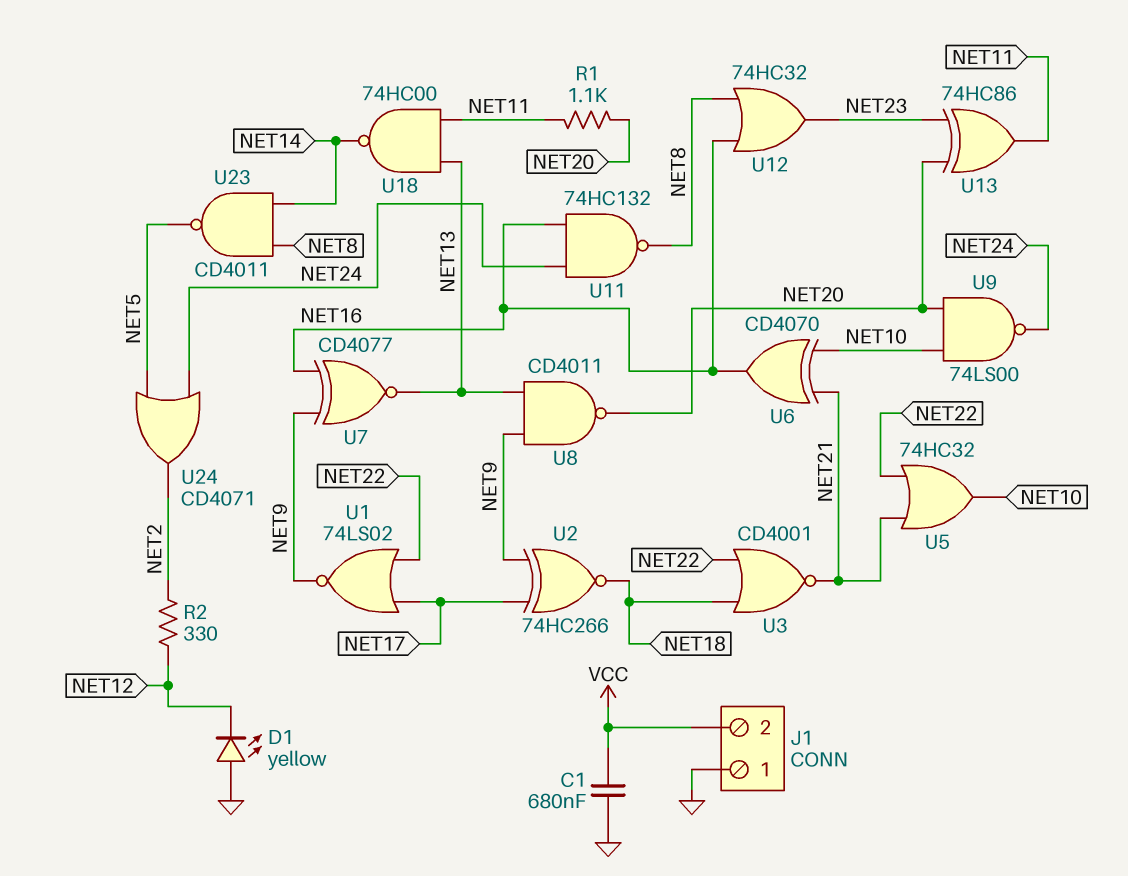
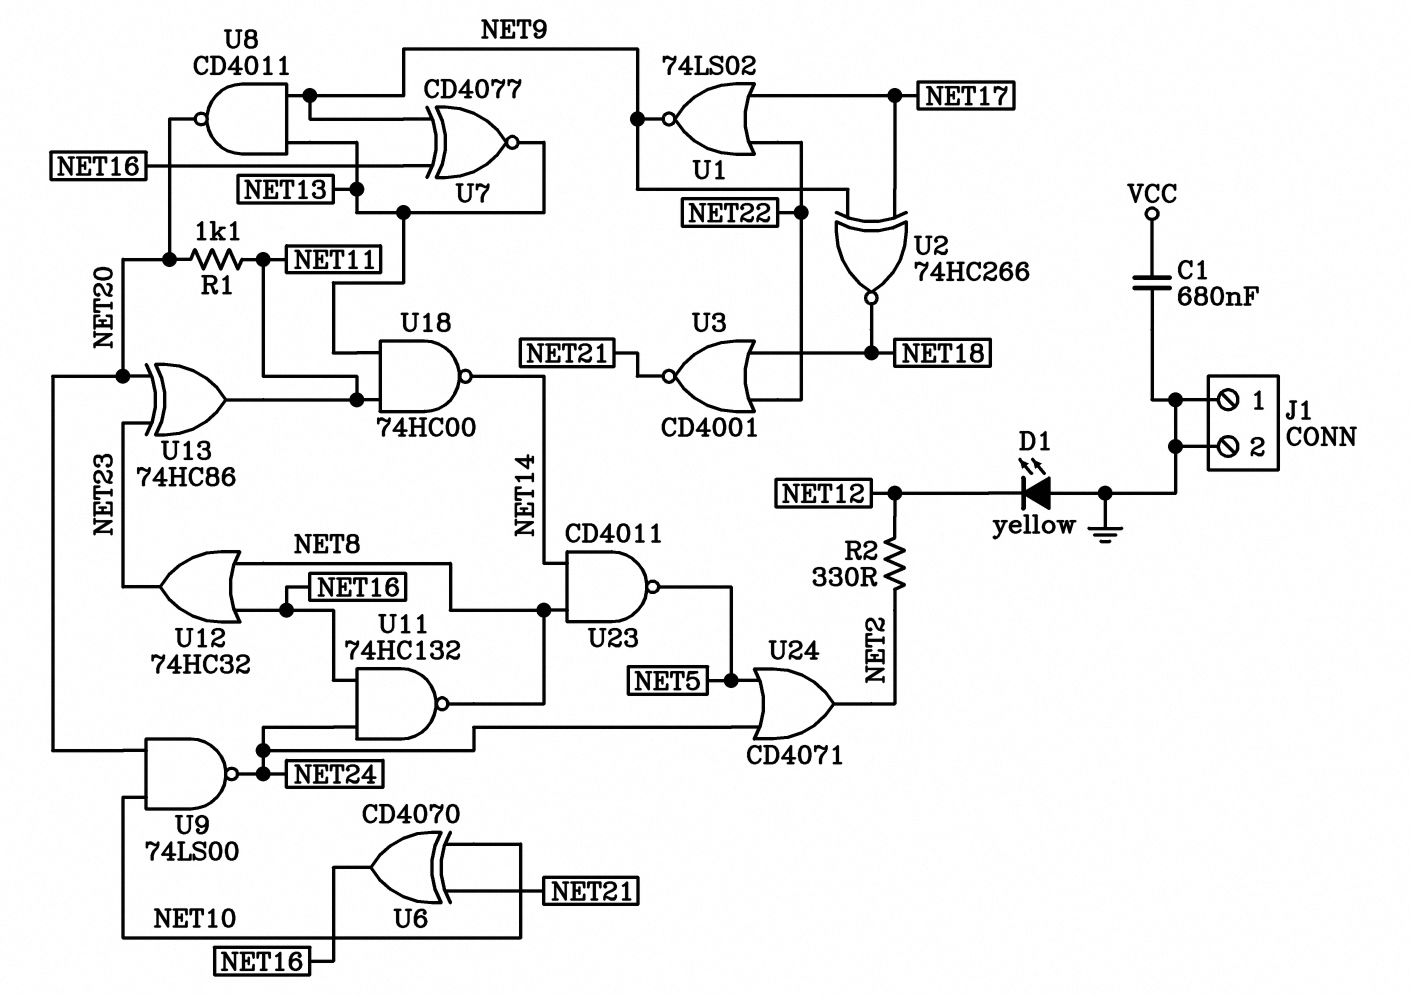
J1 pin 2: VCC -> GND
U5: OR 74HC32 (in NET21, in NET22, out NET10) -> none

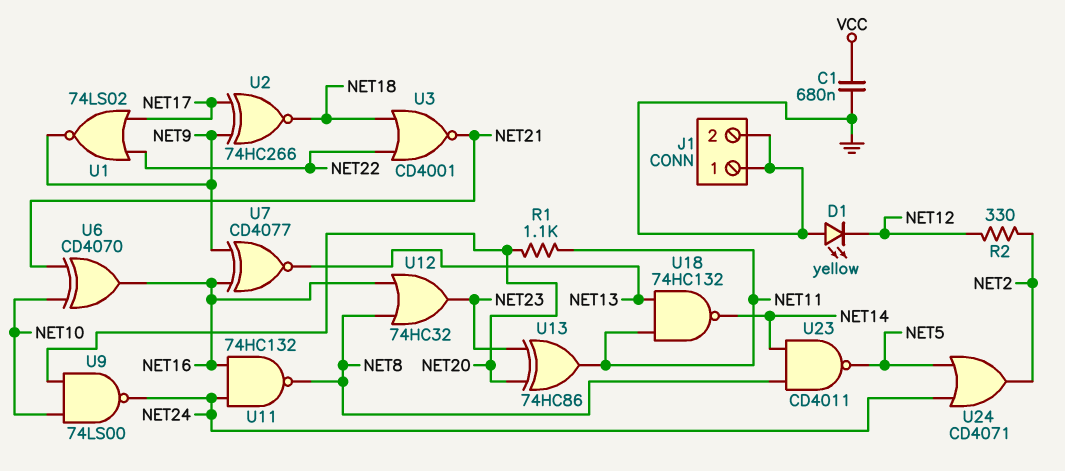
U8: NAND CD4011 (in NET9, in NET13, out NET20) -> none
U18: NAND 74HC00 (in NET11, in NET13, out NET14) -> NAND 74HC132 (in NET11, in NET13, out NET14)

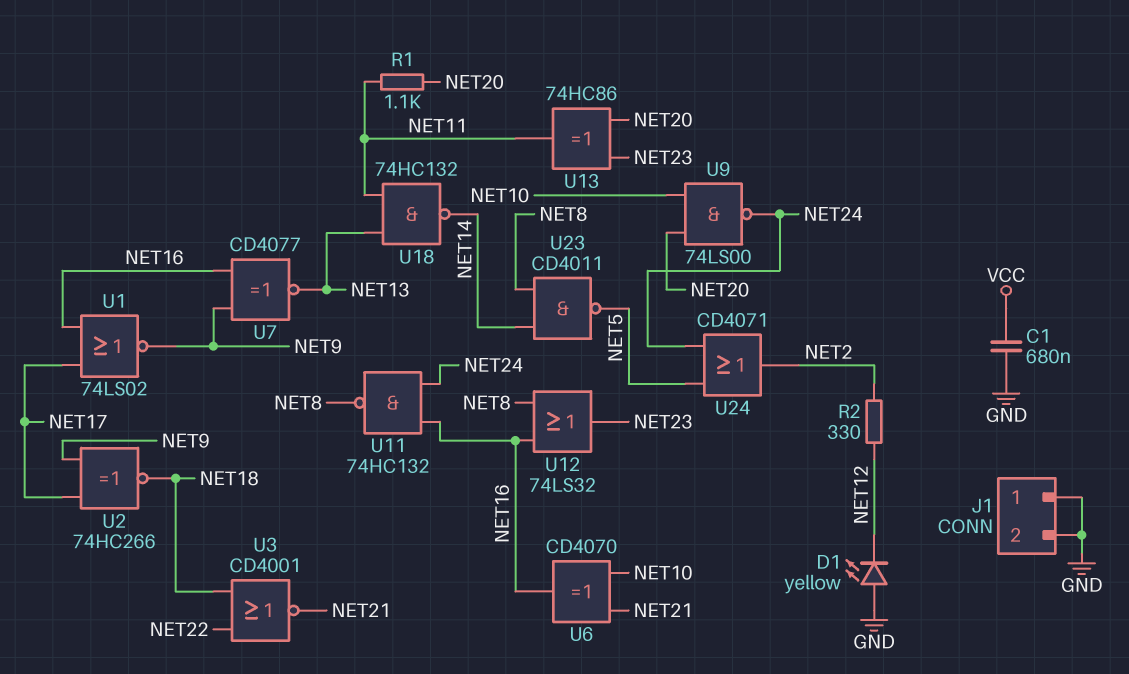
U1: NOR 74LS02 (in NET17, in NET22, out NET9) -> NOR 74LS02 (in NET16, in NET17, out NET9)
U12: OR 74HC32 (in NET8, in NET16, out NET23) -> OR 74LS32 (in NET8, in NET16, out NET23)

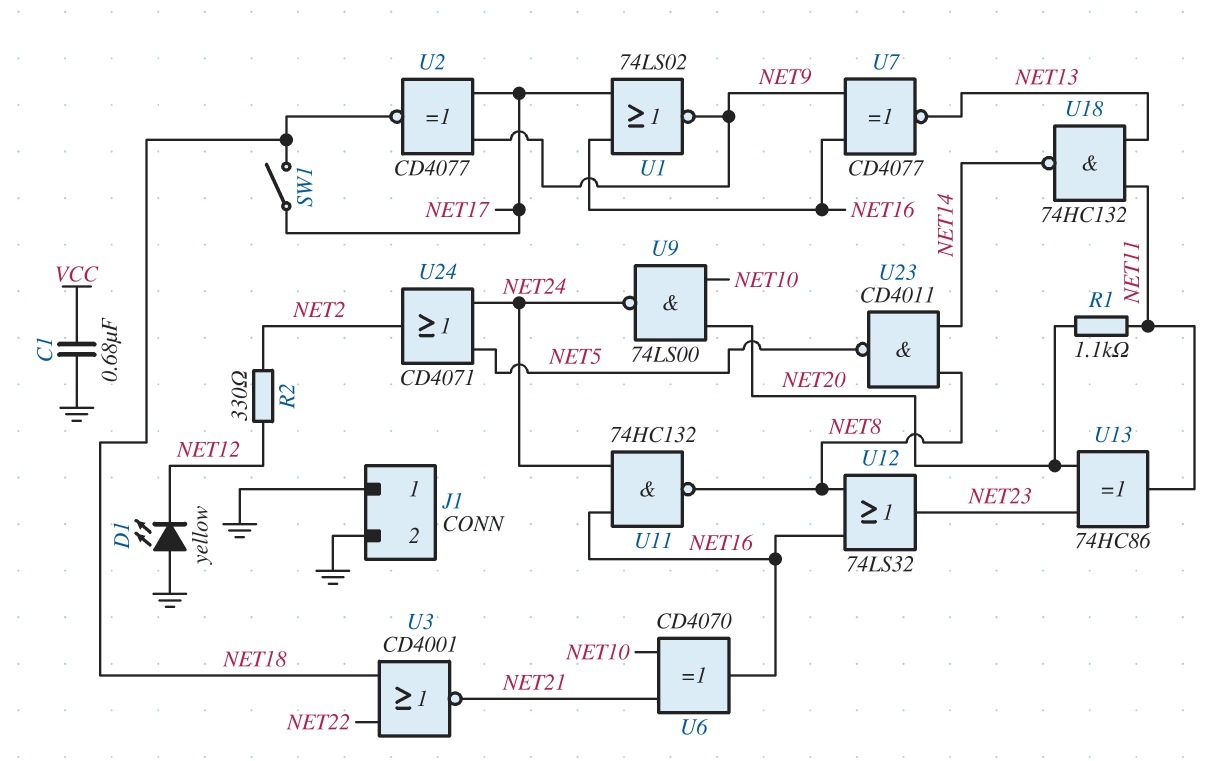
SW1: none -> switch (NET17, NET18)
U2: XNOR 74HC266 (in NET9, in NET17, out NET18) -> XNOR CD4077 (in NET9, in NET17, out NET18)

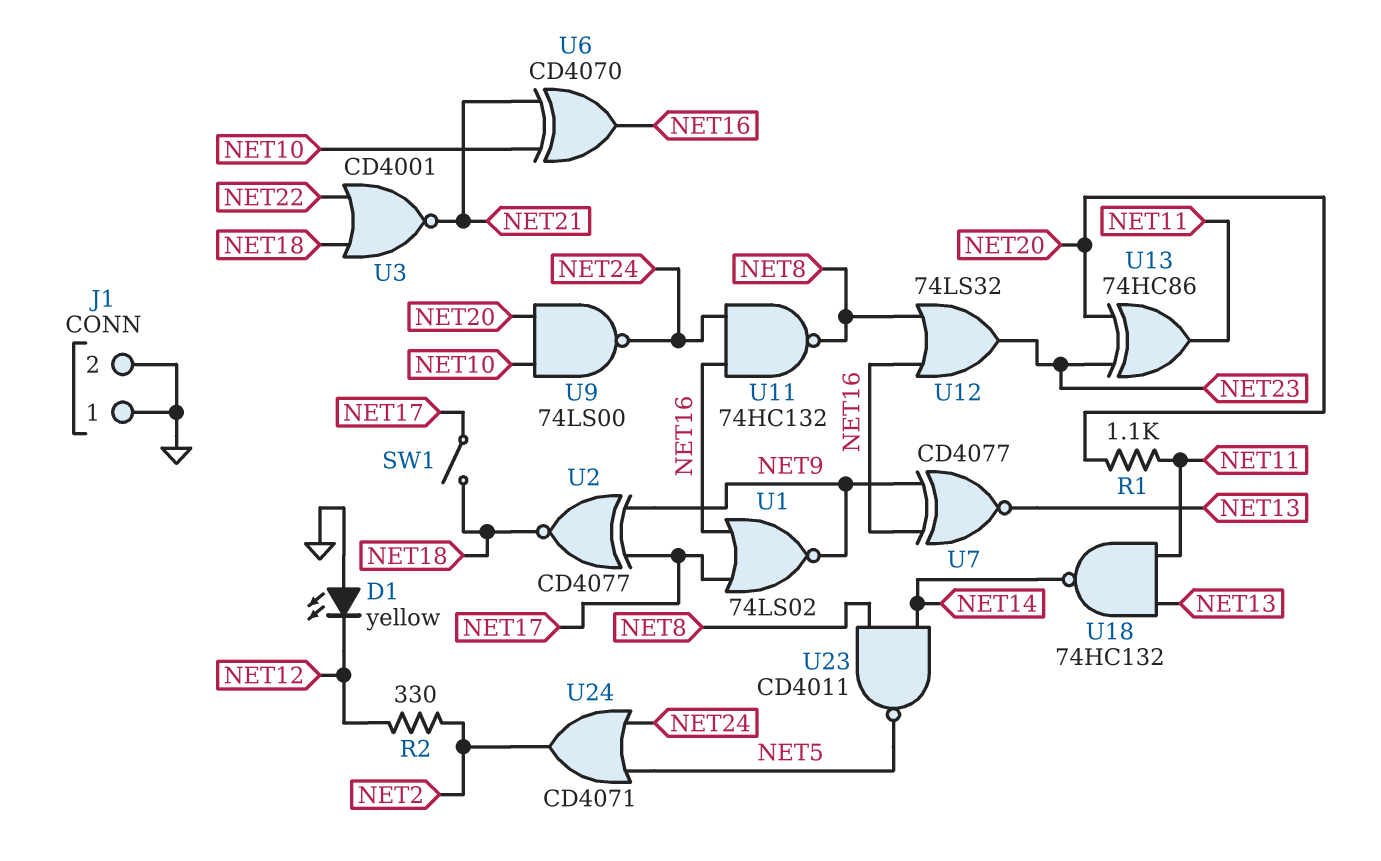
C1: 680nF (GND, VCC) -> none

